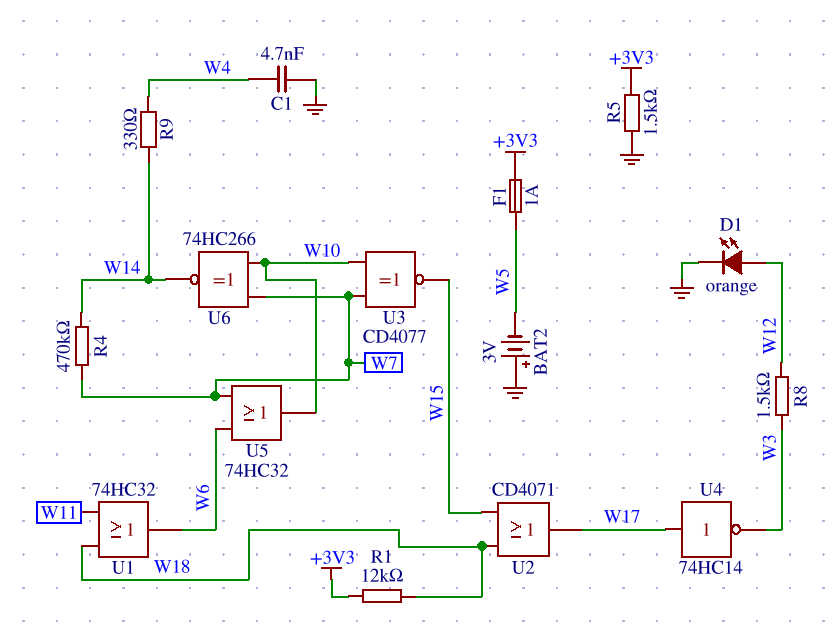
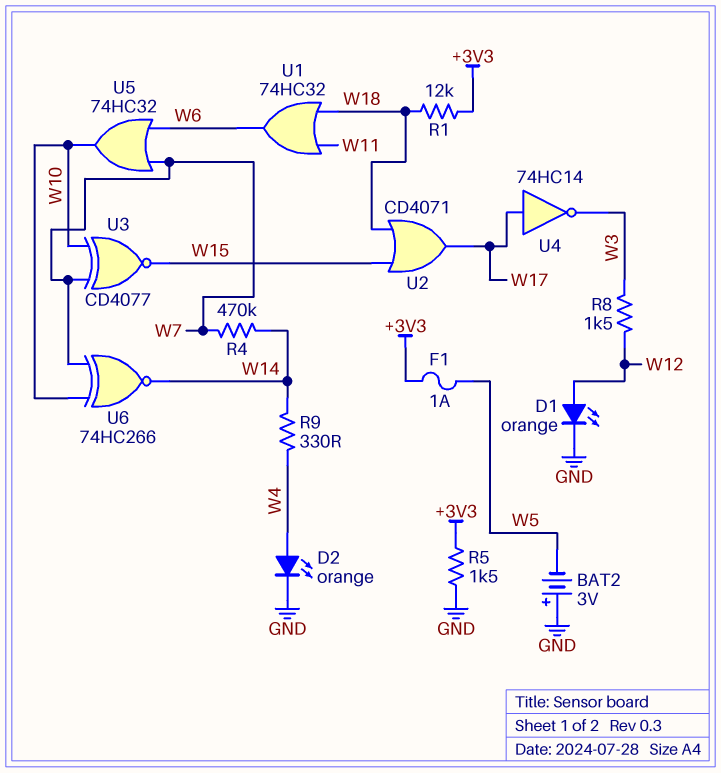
C1: 4.7nF (GND, W4) -> none
D2: none -> LED orange (A W4, K GND)

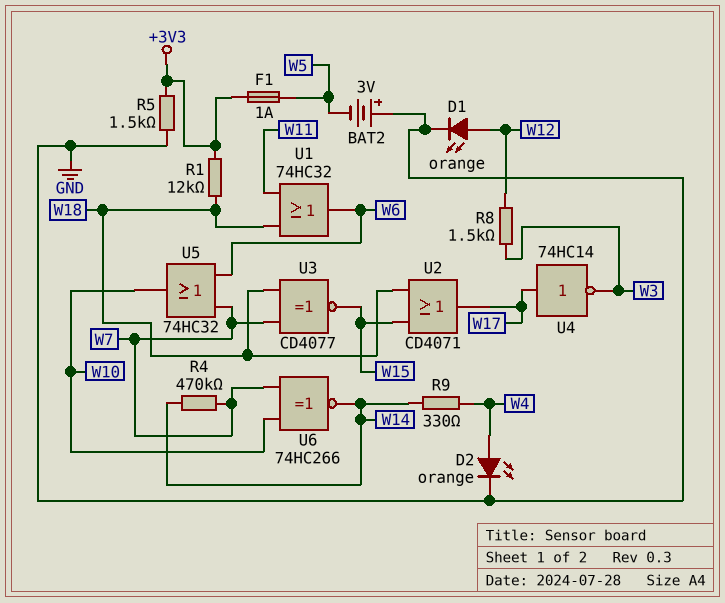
U3: XNOR CD4077 (in W7, in W10, out W15) -> XNOR CD4077 (in W7, in W18, out W15)

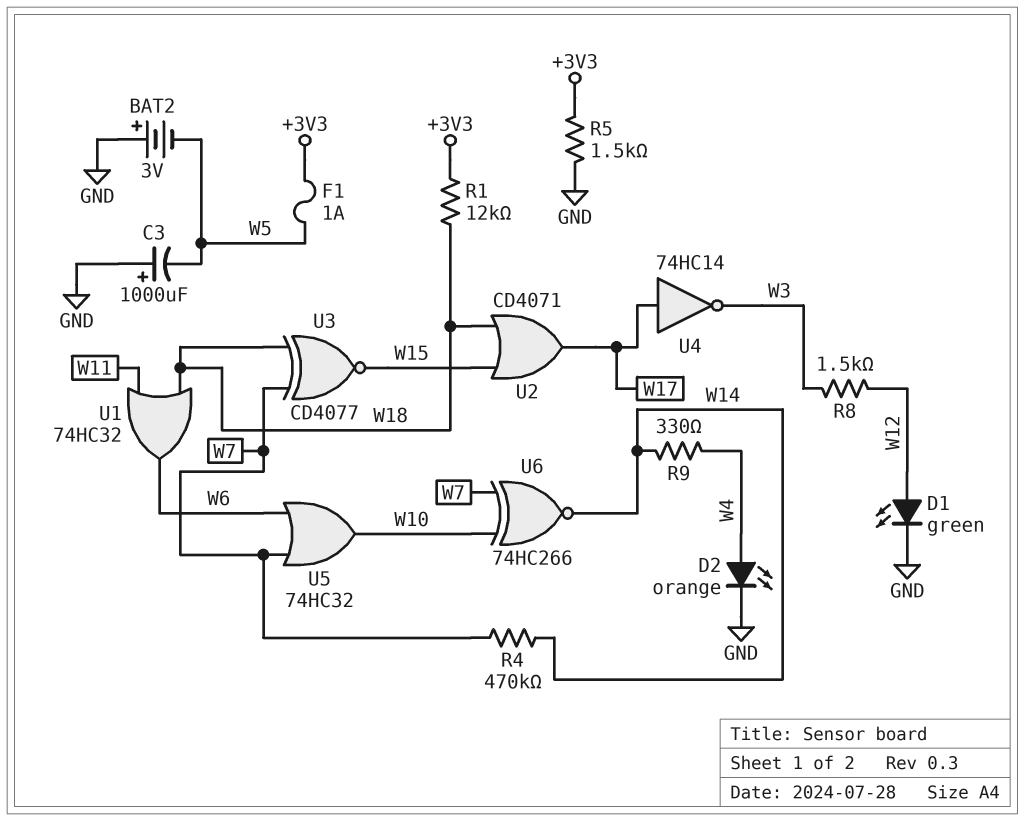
C3: none -> 1000uF (plus GND, minus W5)
D1: LED orange (A W12, K GND) -> LED green (A W12, K GND)

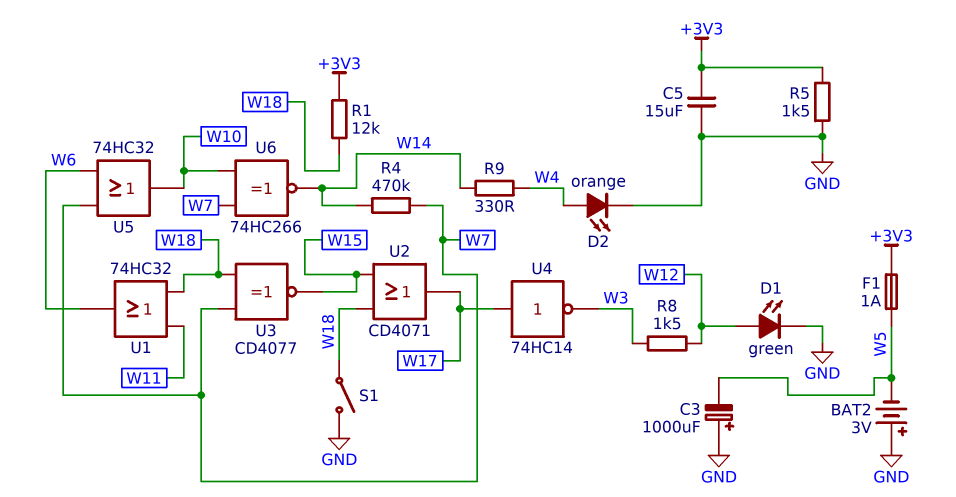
C5: none -> 15uF (+3V3, GND)
S1: none -> switch (GND, W18)

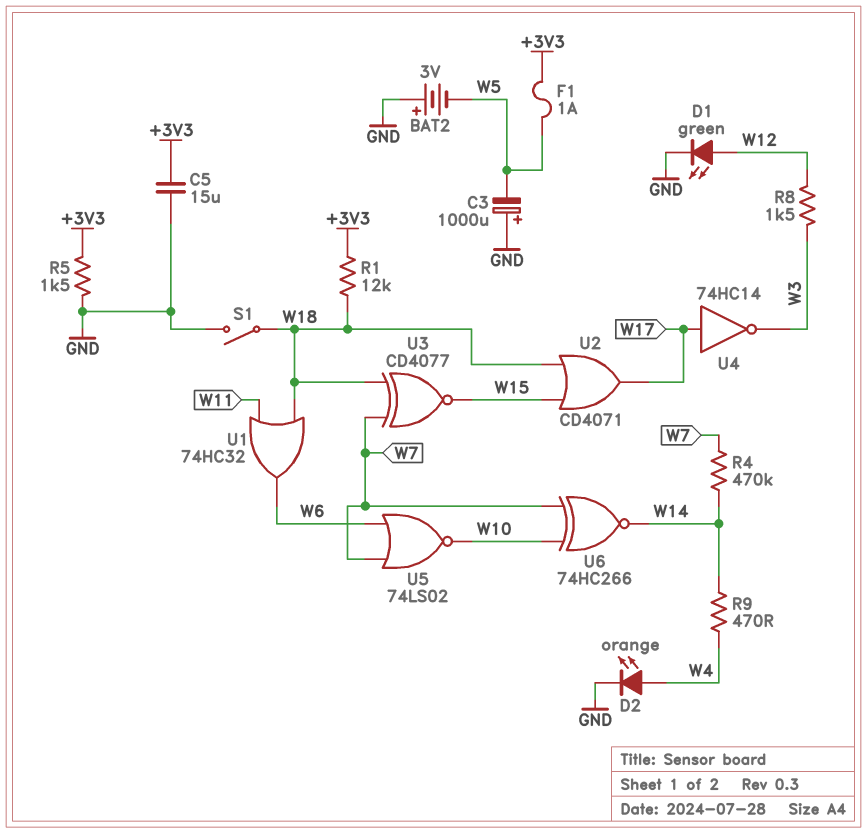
R9: 330 (W4, W14) -> 470 (W4, W14)
U5: OR 74HC32 (in W6, in W7, out W10) -> NOR 74LS02 (in W6, in W7, out W10)

